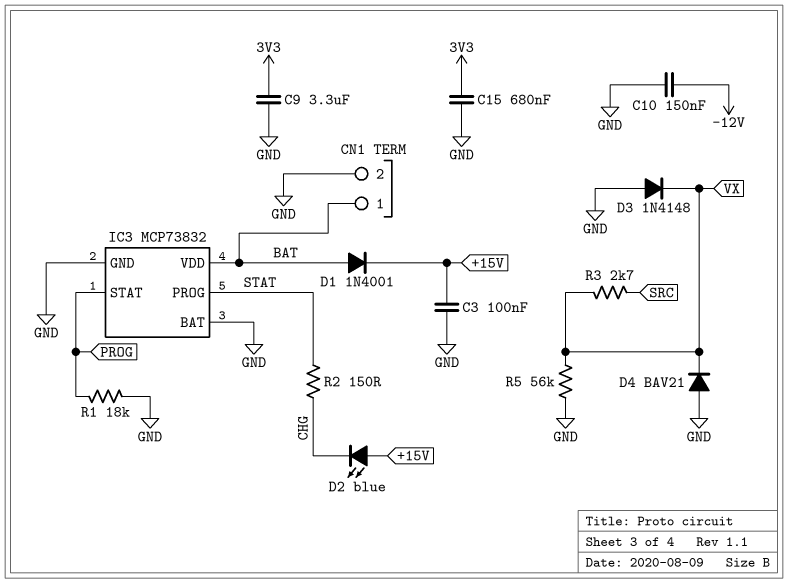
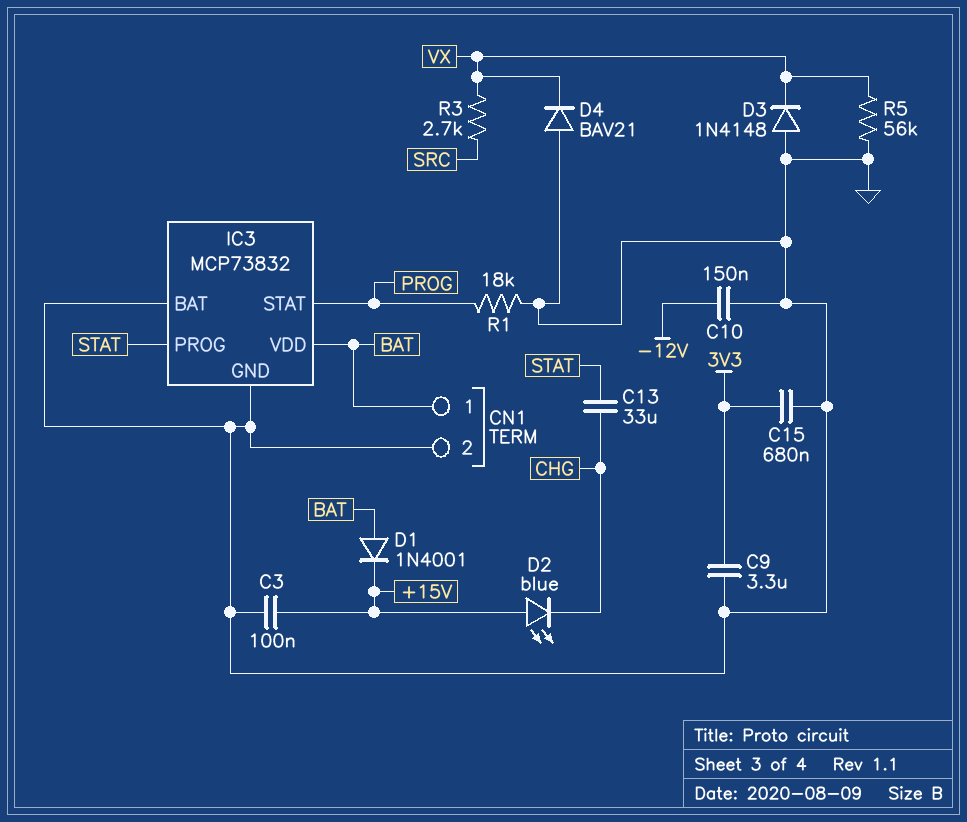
C13: none -> 33uF (CHG, STAT)
R2: 150 (CHG, STAT) -> none

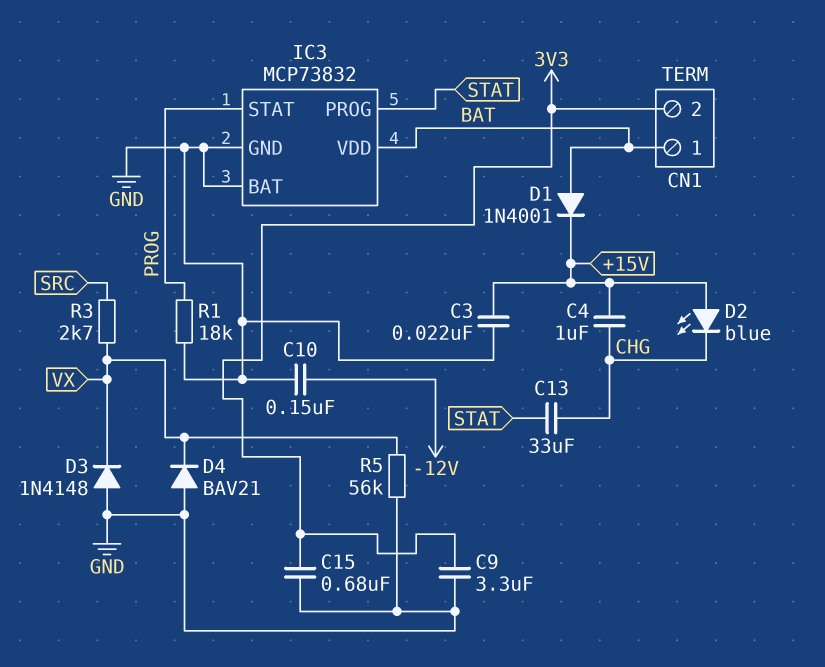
C3: 100nF (+15V, GND) -> 22nF (+15V, GND)
C4: none -> 1uF (+15V, CHG)
CN1 pin 2: GND -> 3V3

